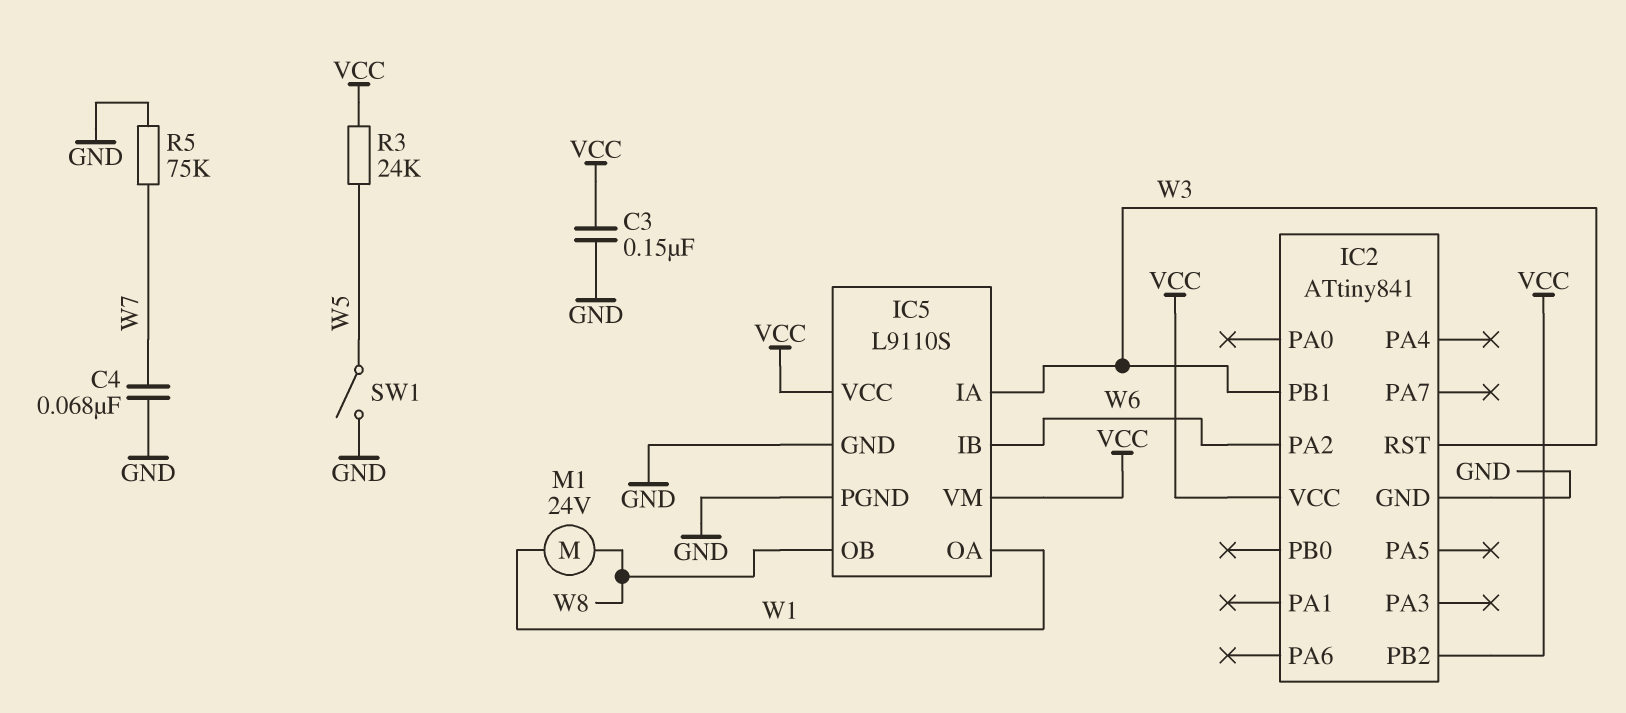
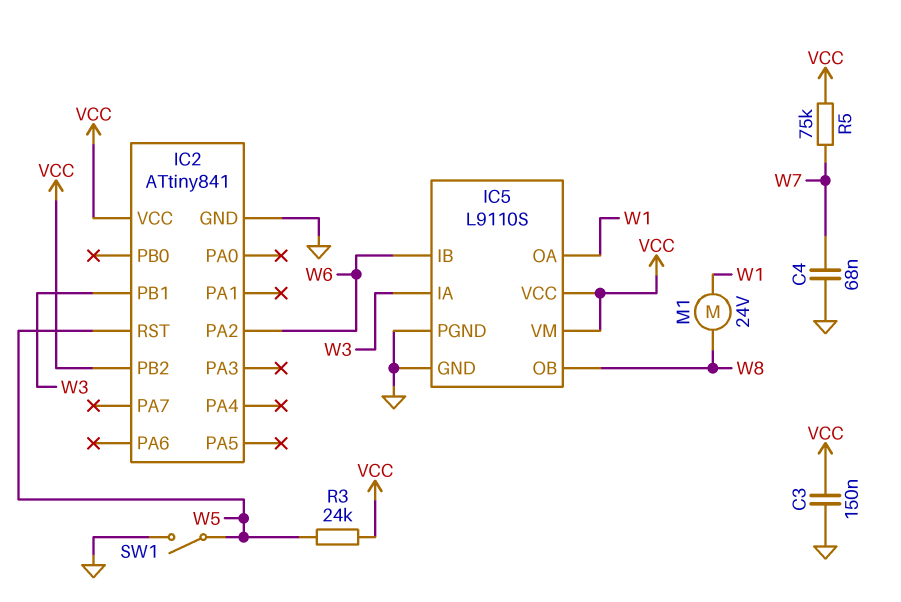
IC2 pin RST: W3 -> W5
R5: 75k (GND, W7) -> 75k (VCC, W7)

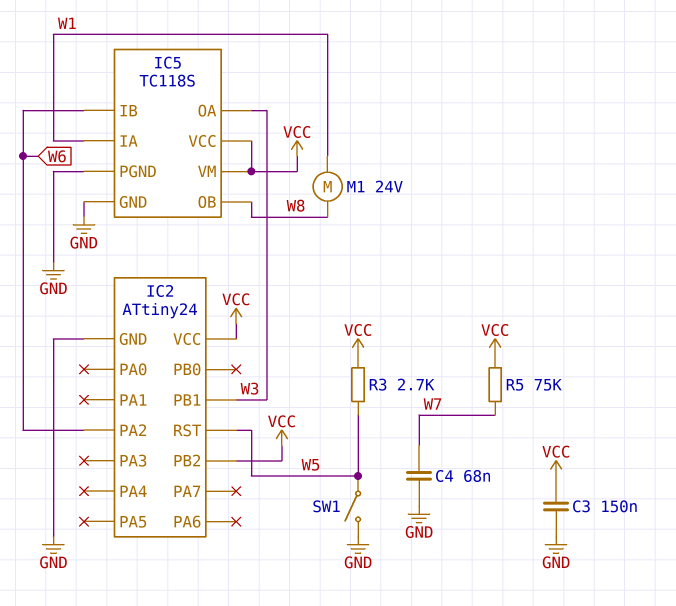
IC2: ATtiny841 -> ATtiny24
IC5: L9110S -> TC118S
IC5 pin IA: W3 -> W1
IC5 pin OA: W1 -> W3
R3: 24k (VCC, W5) -> 2.7k (VCC, W5)

